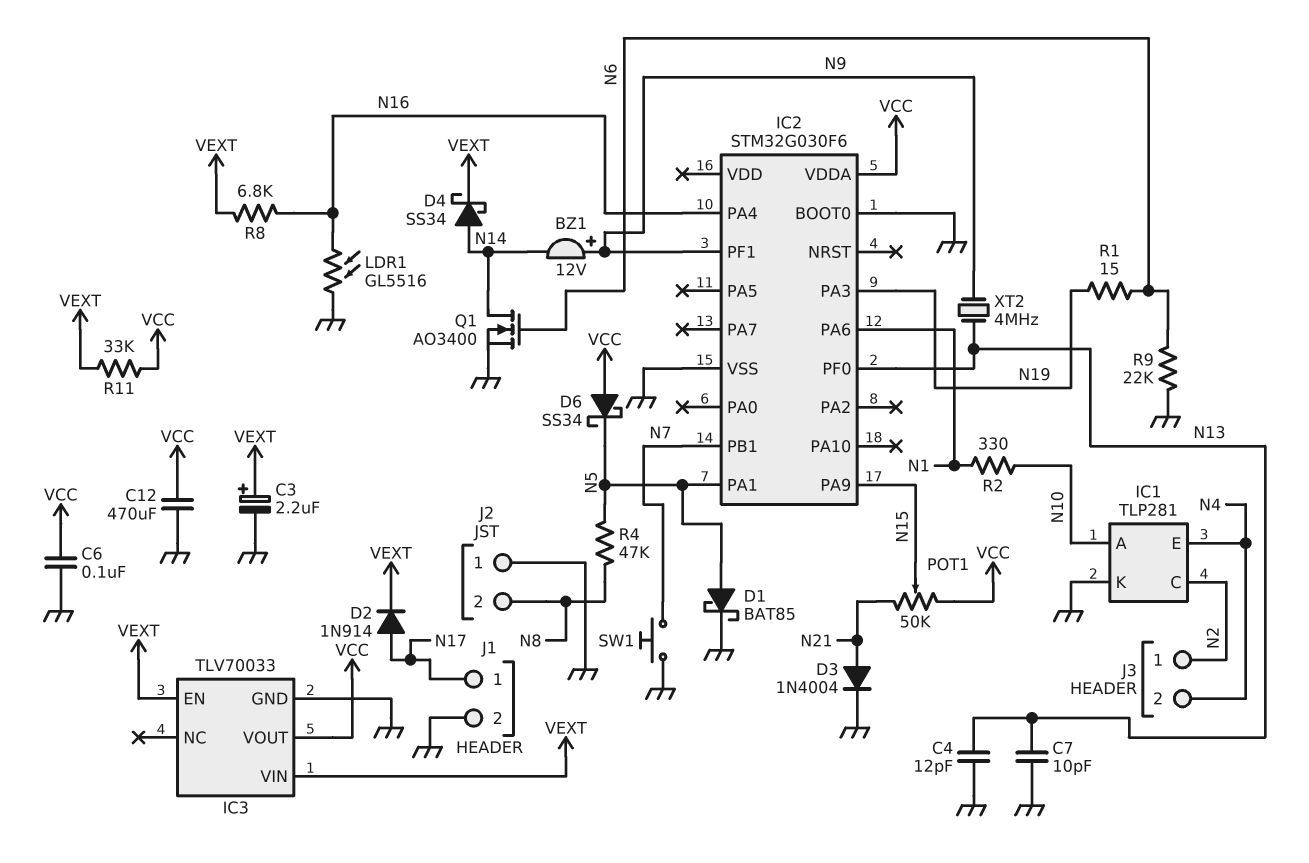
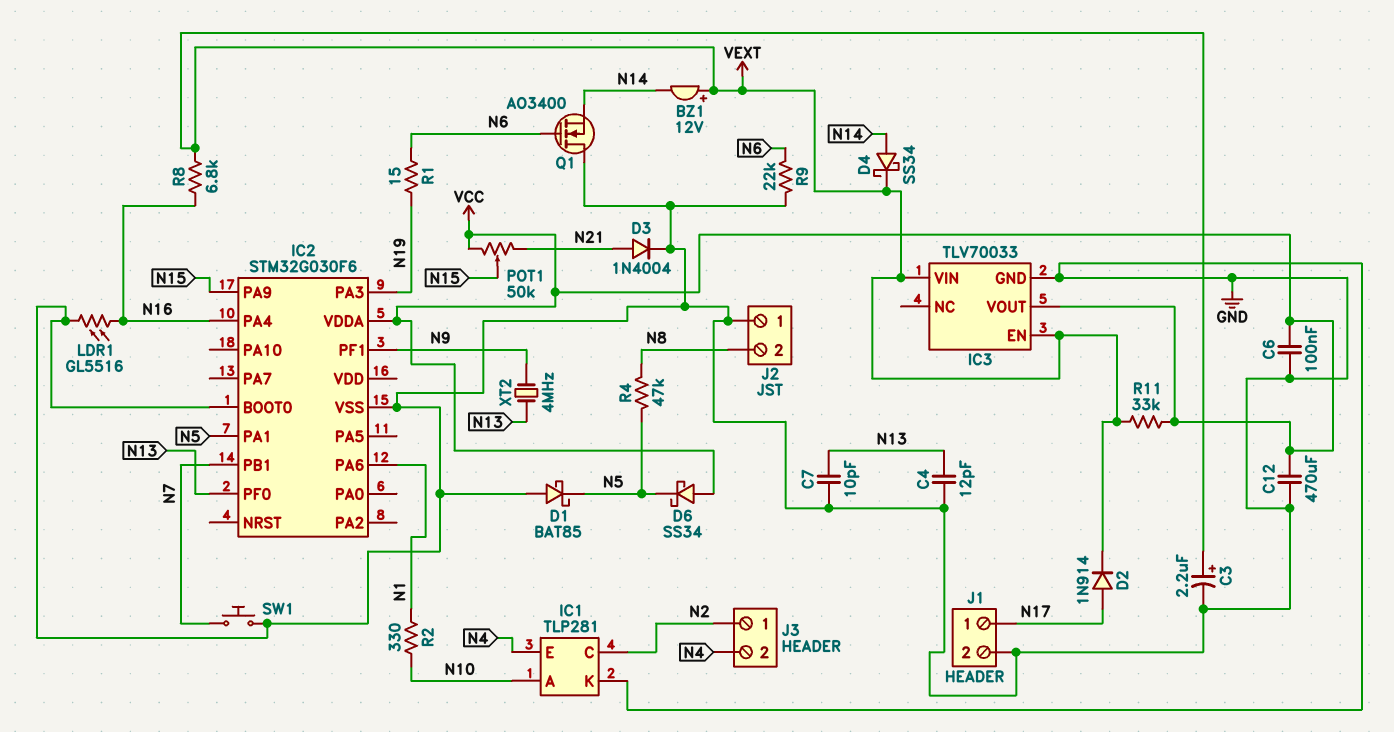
BZ1: buzzer 12V (plus N9, minus N14) -> buzzer 12V (plus VEXT, minus N14)
D1: schottky BAT85 (A N5, K GND) -> schottky BAT85 (A GND, K N5)
Q1: NMOS AO3400 (G N6, D N14, S GND) -> NMOS AO3400 (G N6, D GND, S N14)

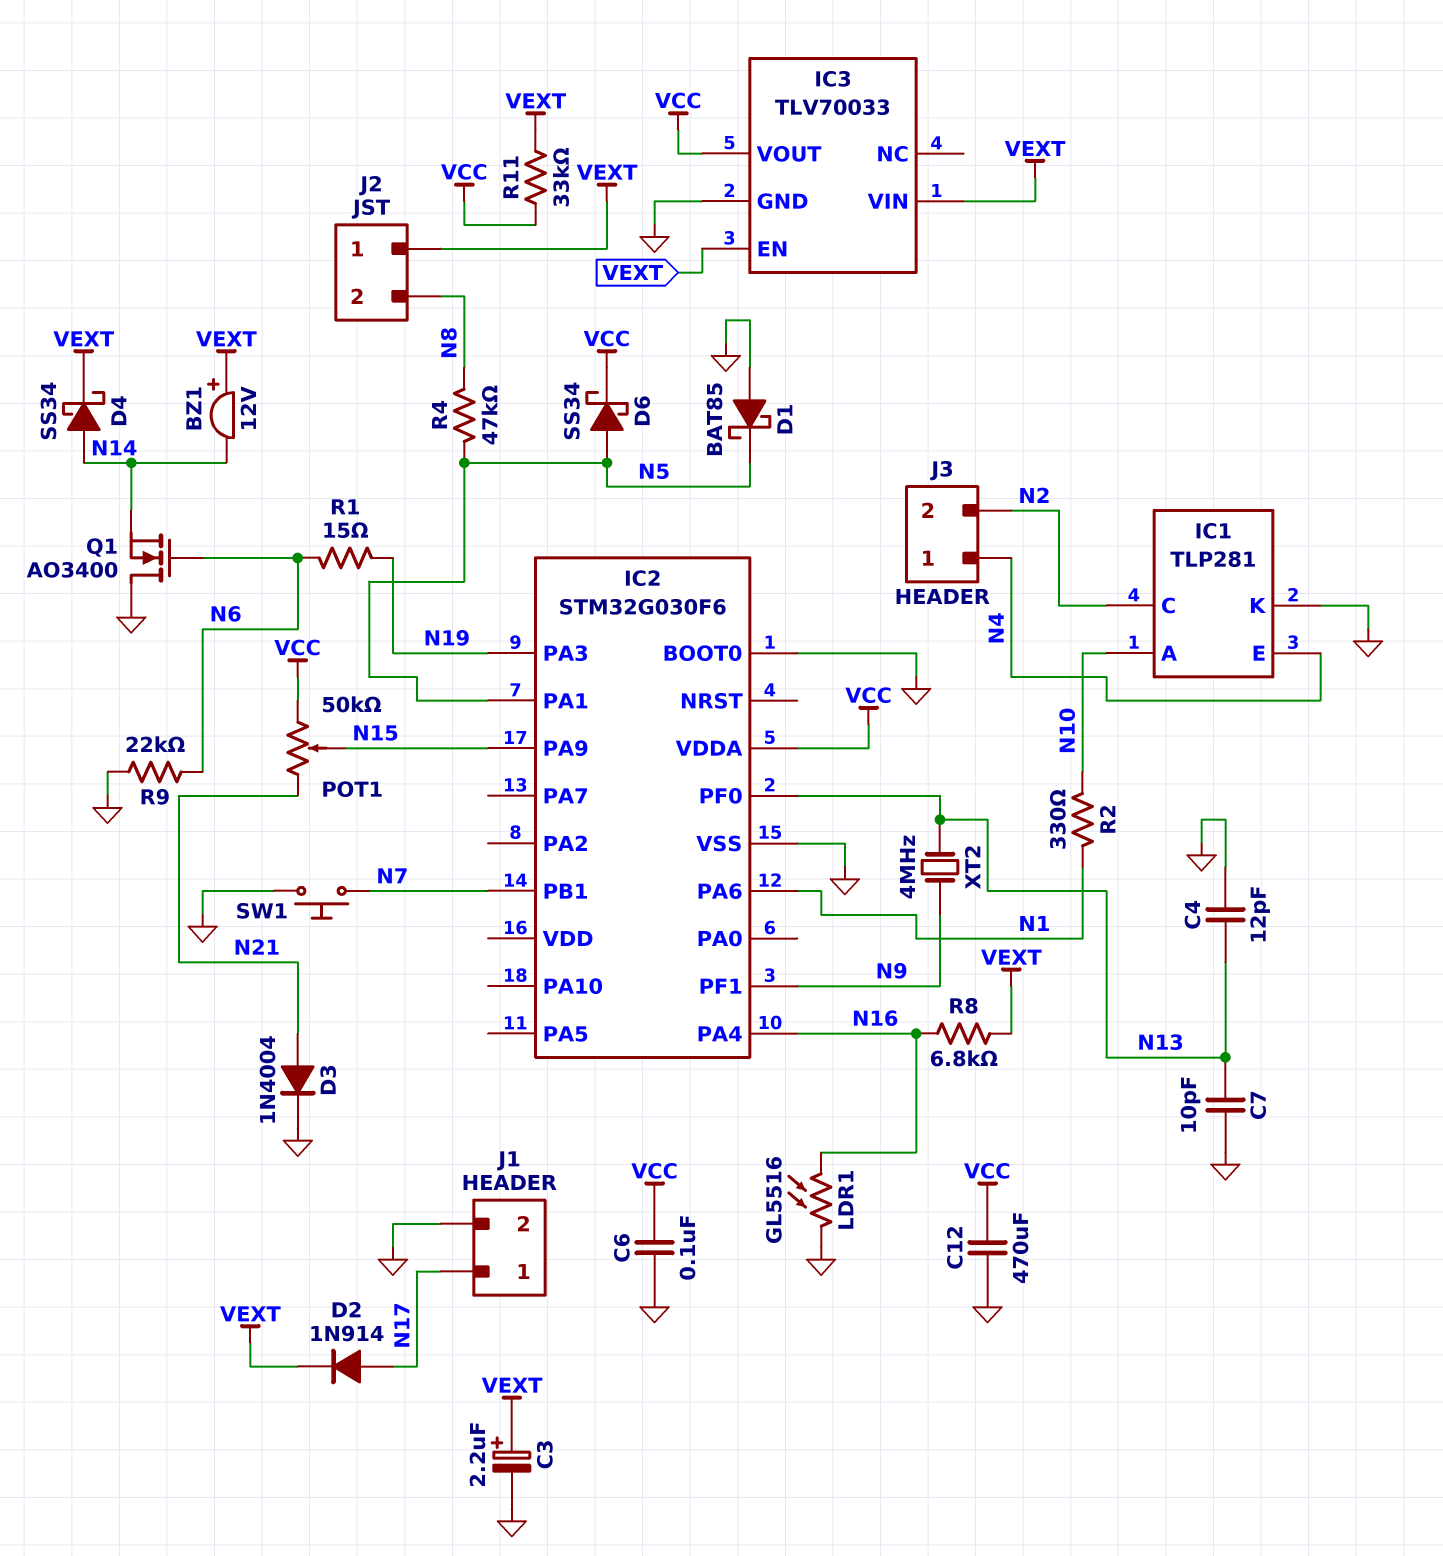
D6: schottky SS34 (A VCC, K N5) -> schottky SS34 (A N5, K VCC)
J2 pin 1: GND -> VEXT
J3 pin 1: N2 -> N4
J3 pin 2: N4 -> N2

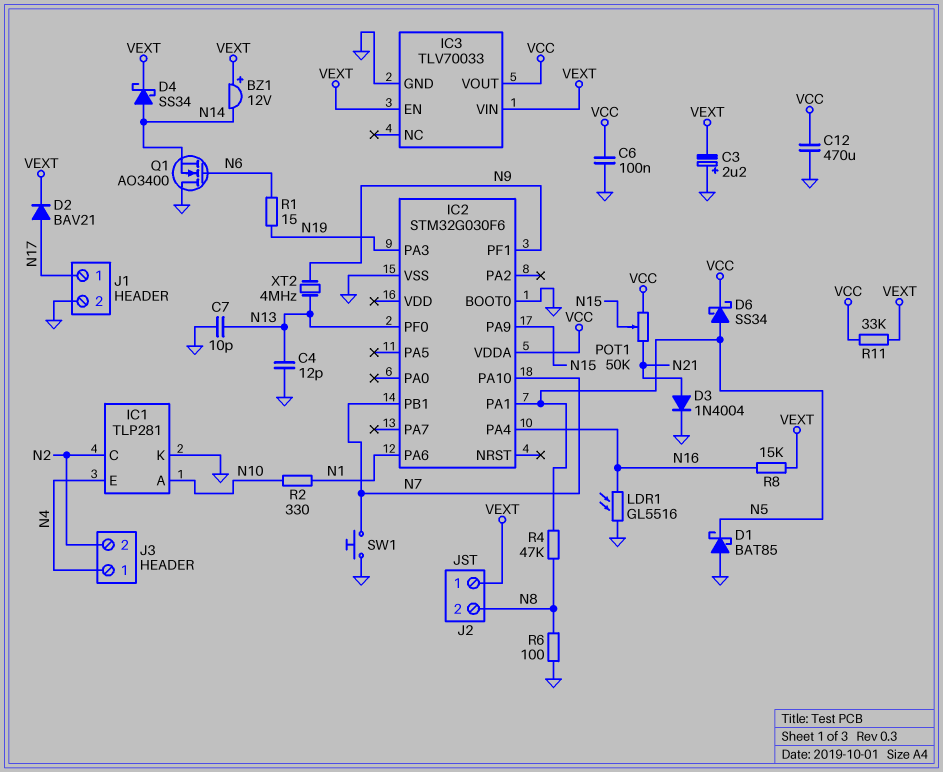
C3: 2.2uF (plus VEXT, minus GND) -> 2.2uF (plus GND, minus VEXT)
D2: diode 1N914 (A N17, K VEXT) -> diode BAV21 (A N17, K VEXT)
IC2 pin PA10: none -> N7
R6: none -> 100 (GND, N8)
R8: 6.8k (N16, VEXT) -> 15k (N16, VEXT)
R9: 22k (GND, N6) -> none

